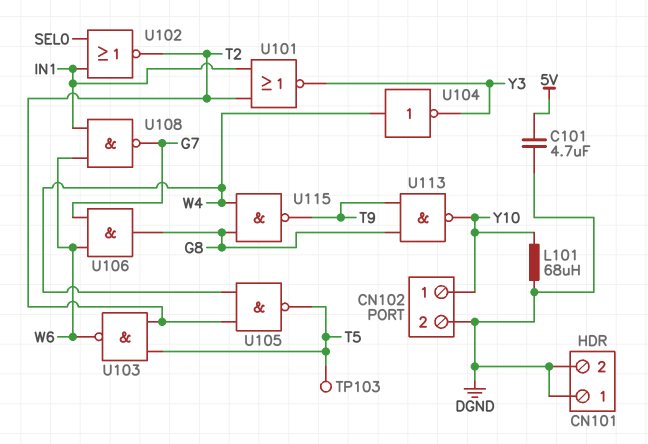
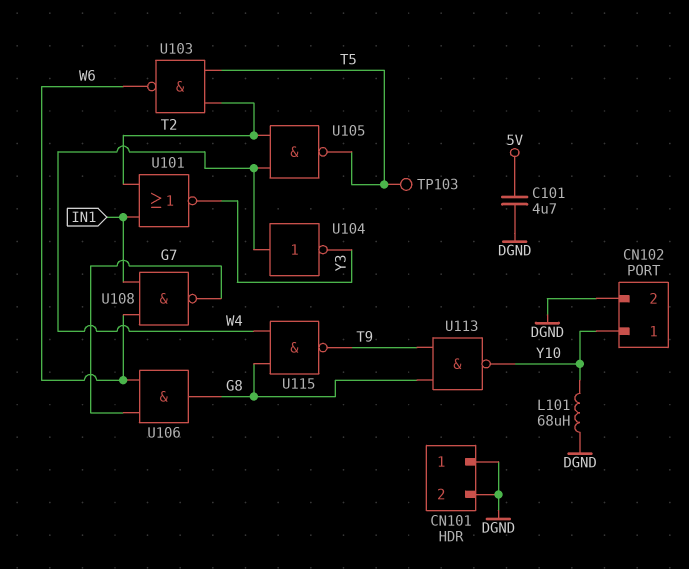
U102: NOR (in IN1, in SEL0, out T2) -> none

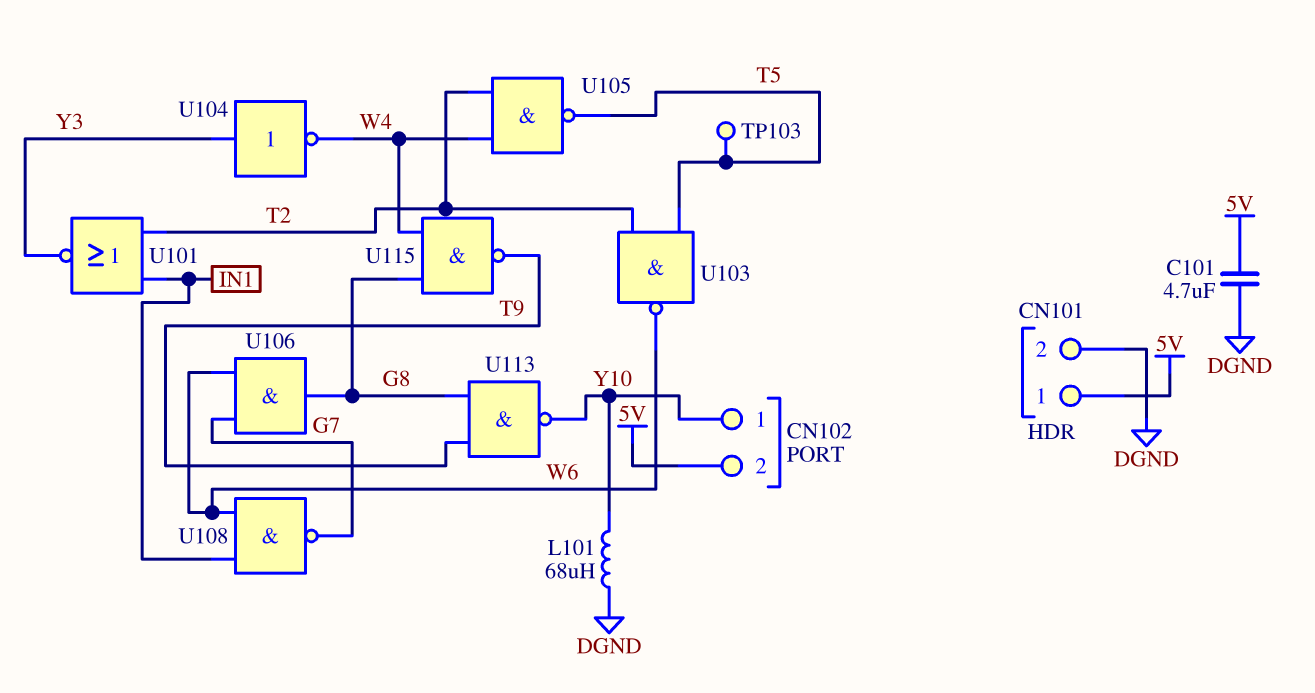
CN101 pin 1: DGND -> 5V
CN102 pin 2: DGND -> 5V
U104: NOT (in W4, out Y3) -> NOT (in Y3, out W4)

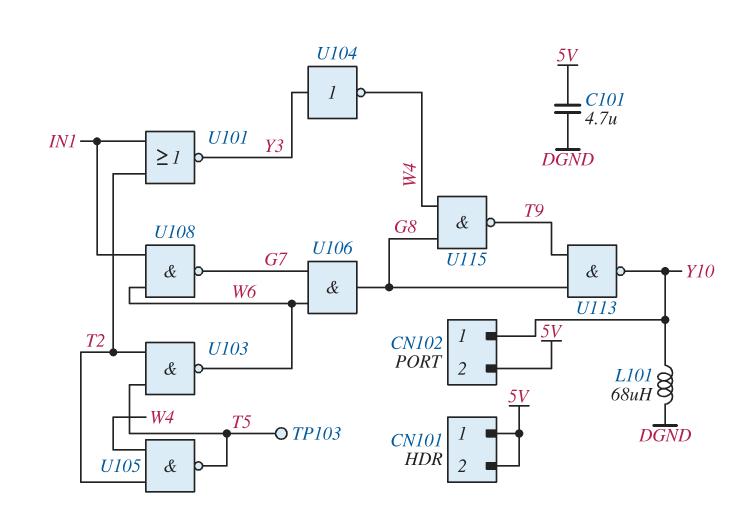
CN101 pin 2: DGND -> 5V

